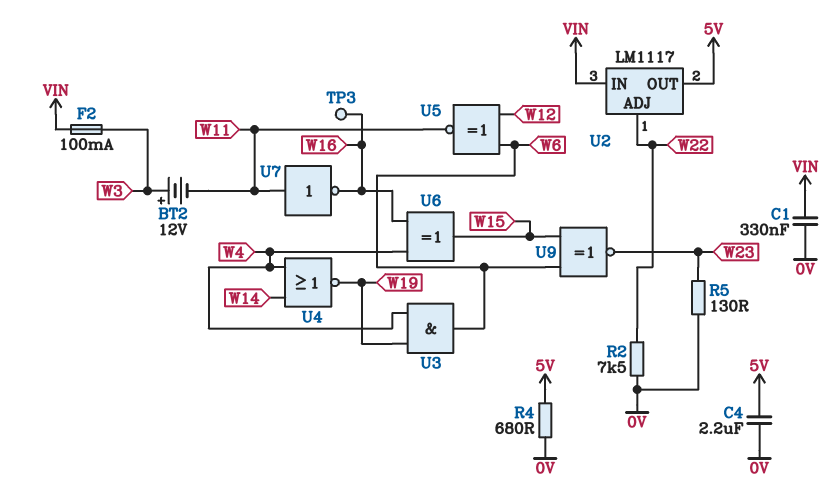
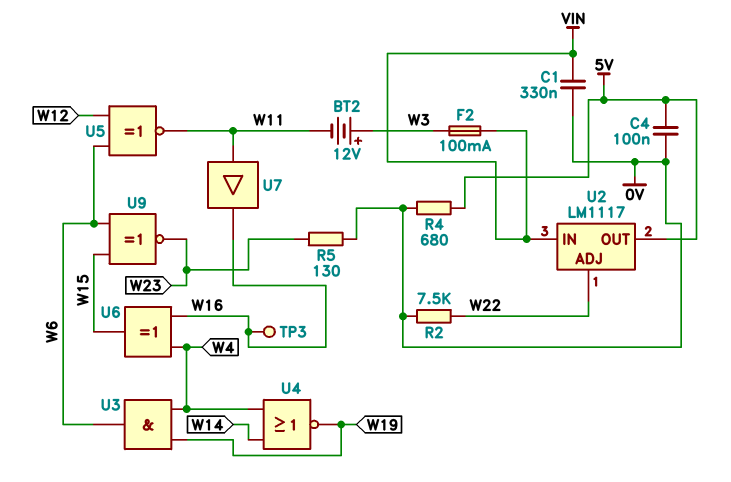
C4: 2.2uF (0V, 5V) -> 100nF (0V, 5V)
U7: NOT (in W11, out W16) -> buffer (in W11, out W16)

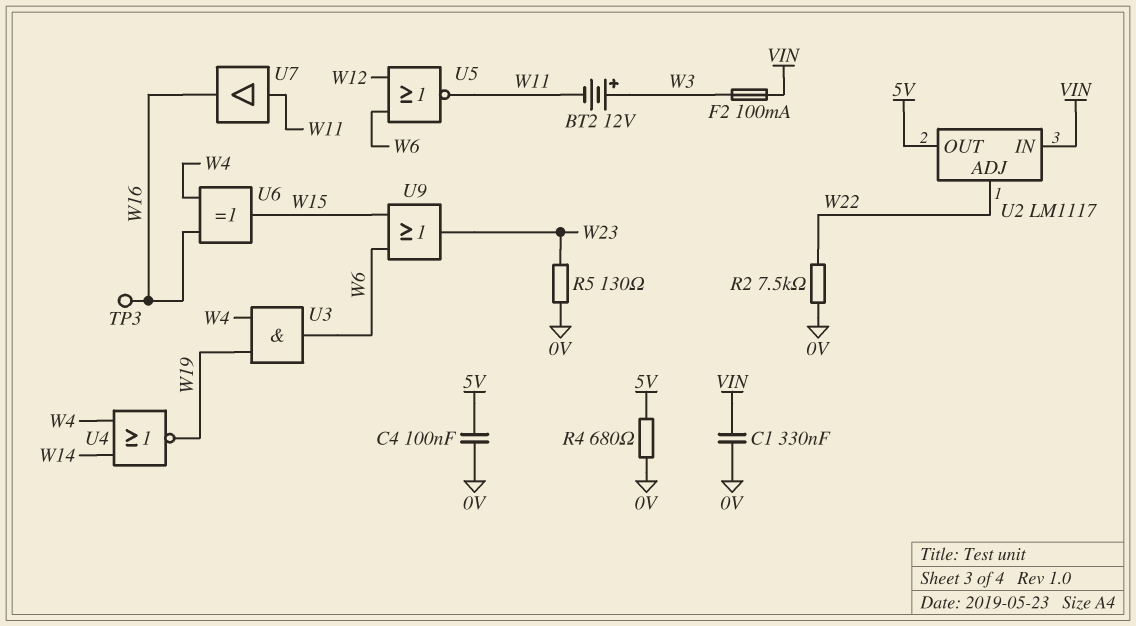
U5: XNOR (in W6, in W12, out W11) -> NOR (in W6, in W12, out W11)
U9: XNOR (in W6, in W15, out W23) -> OR (in W6, in W15, out W23)

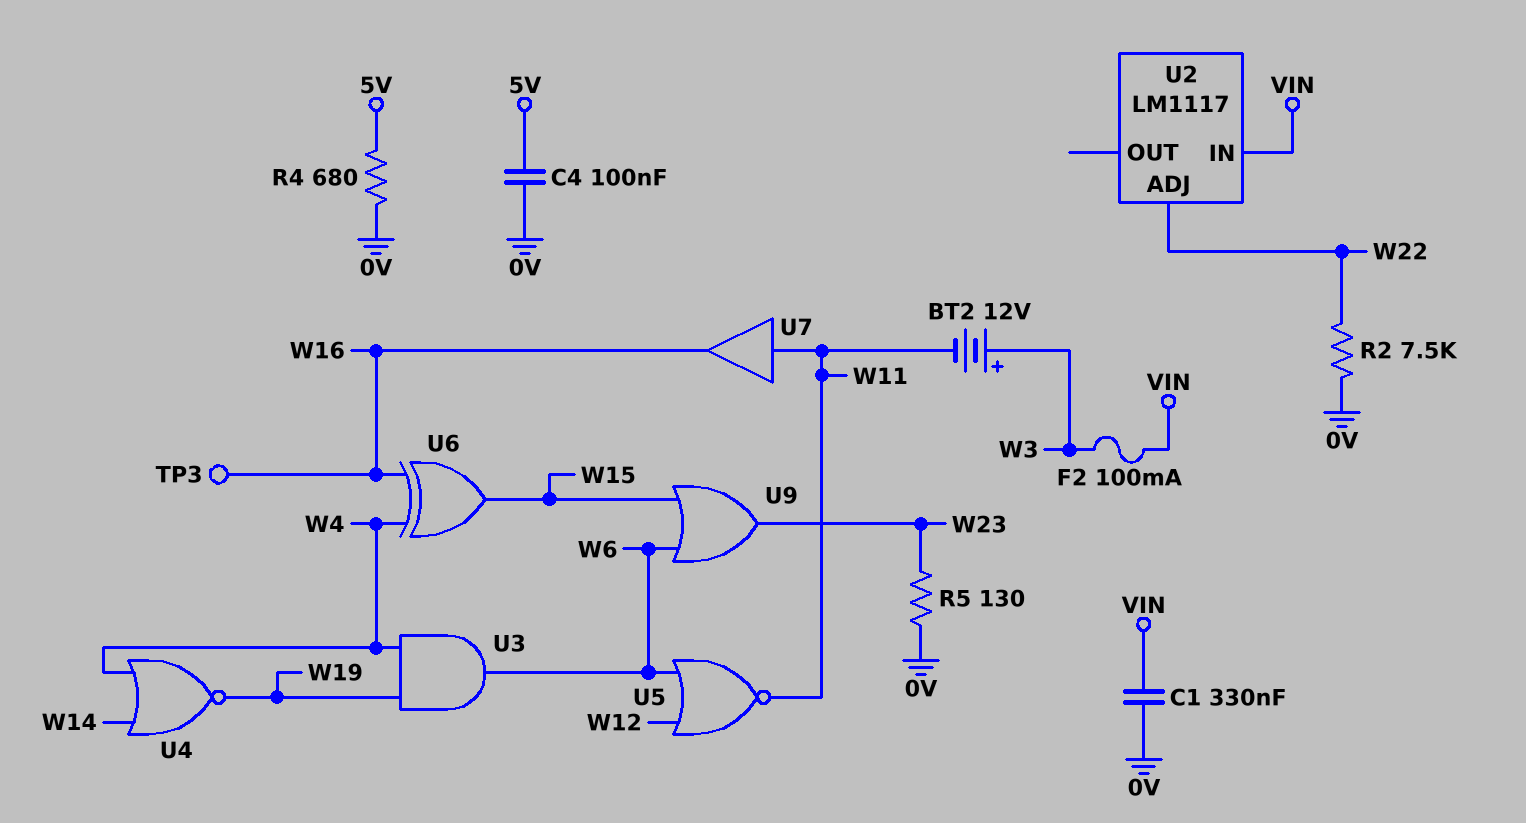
U2 pin OUT: 5V -> none

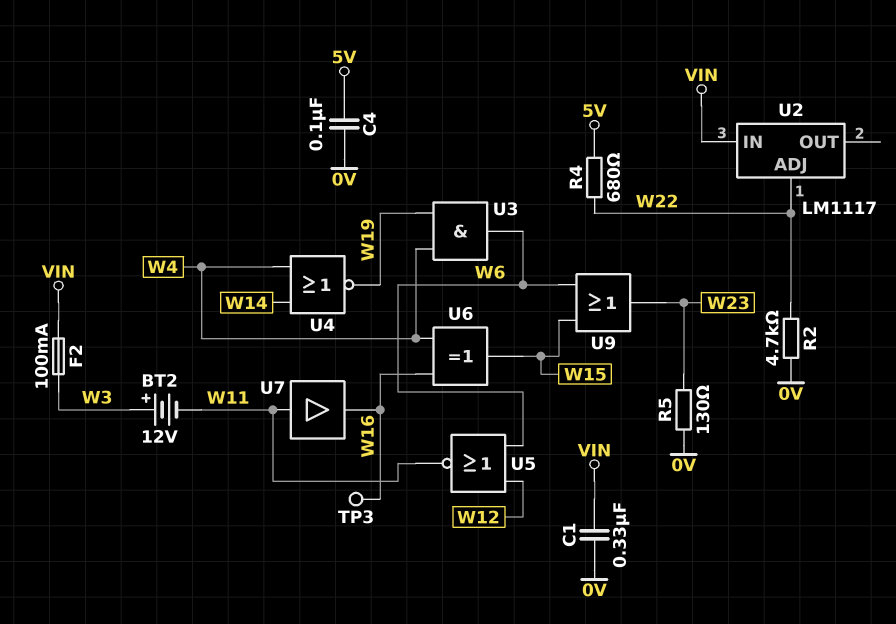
R2: 7.5k (0V, W22) -> 4.7k (0V, W22)
R4: 680 (0V, 5V) -> 680 (5V, W22)

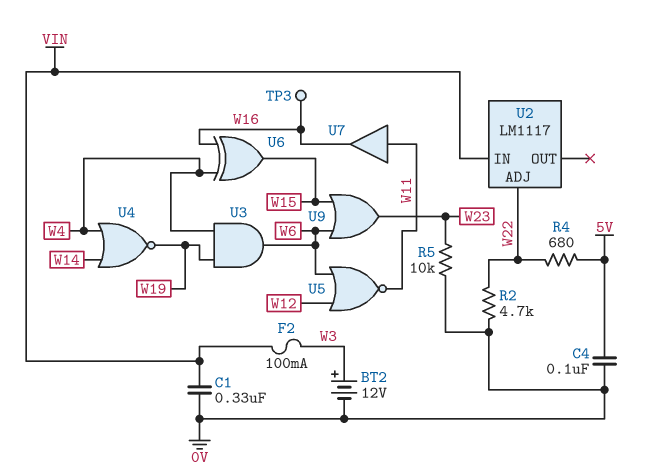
BT2: 12V (plus W3, minus W11) -> 12V (plus W3, minus 0V)
R5: 130 (0V, W23) -> 10k (0V, W23)

